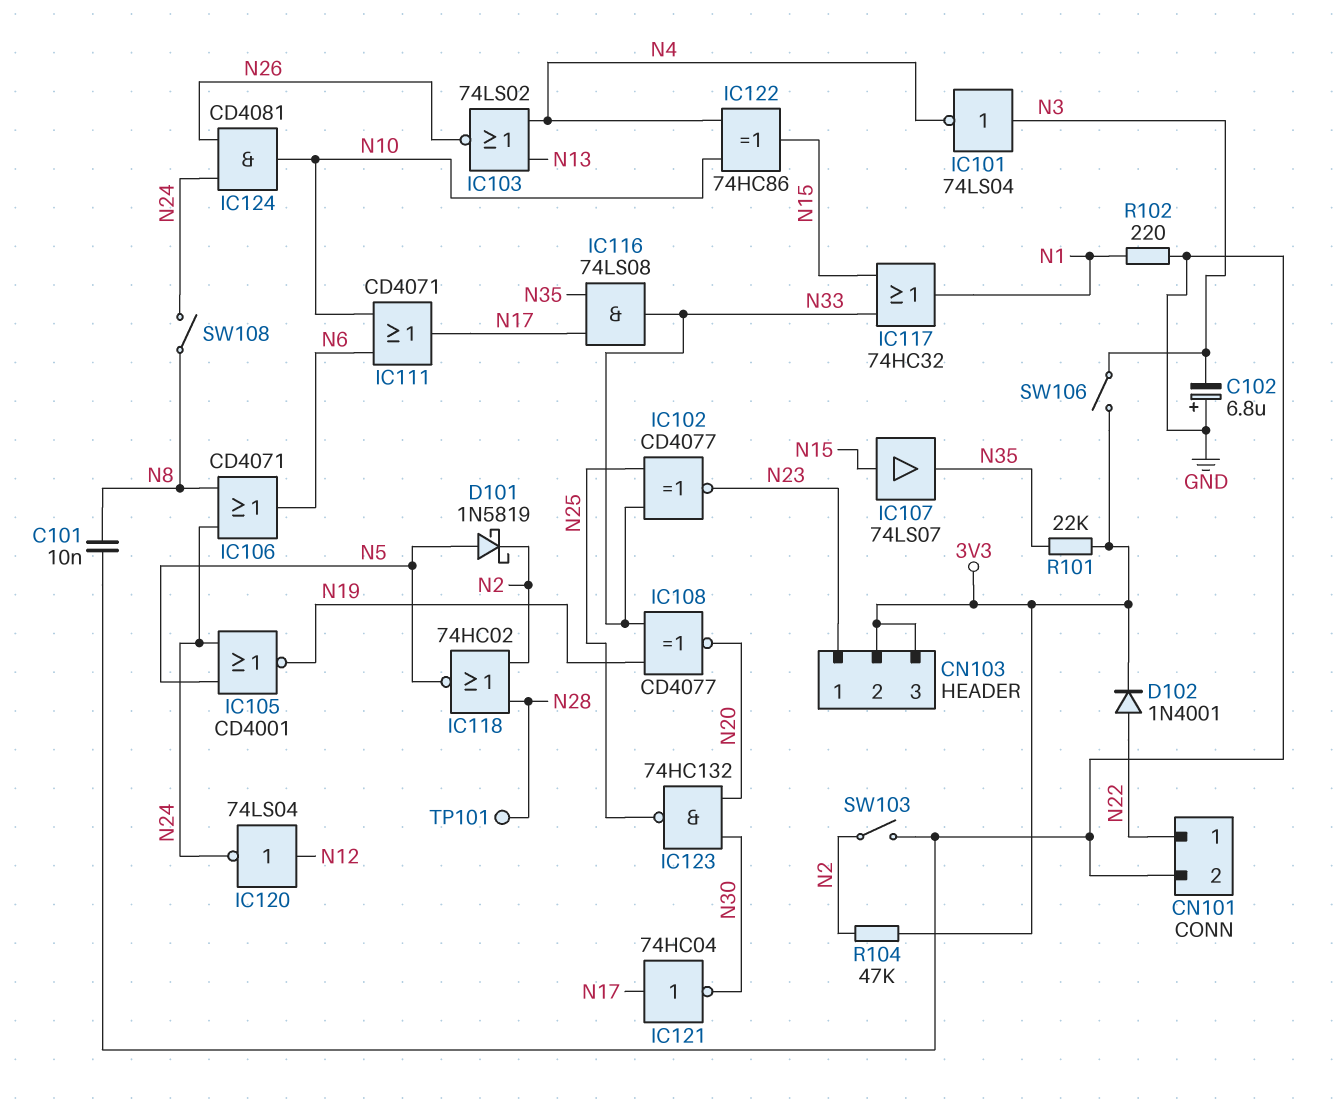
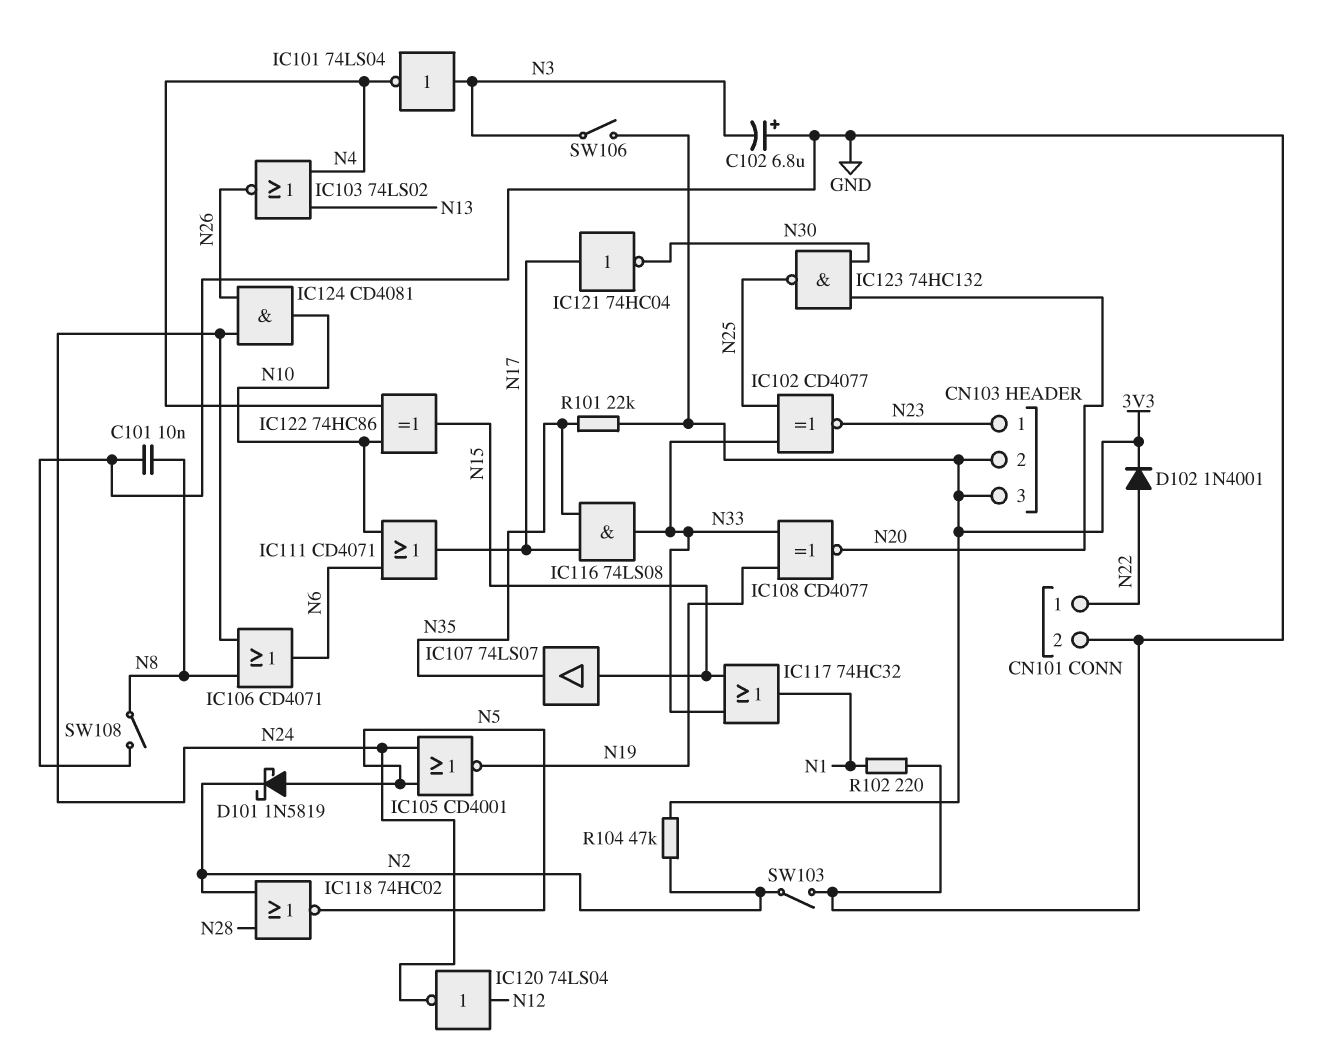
SW108: switch (N8, N24) -> switch (GND, N8)
TP101: test point (N28) -> none

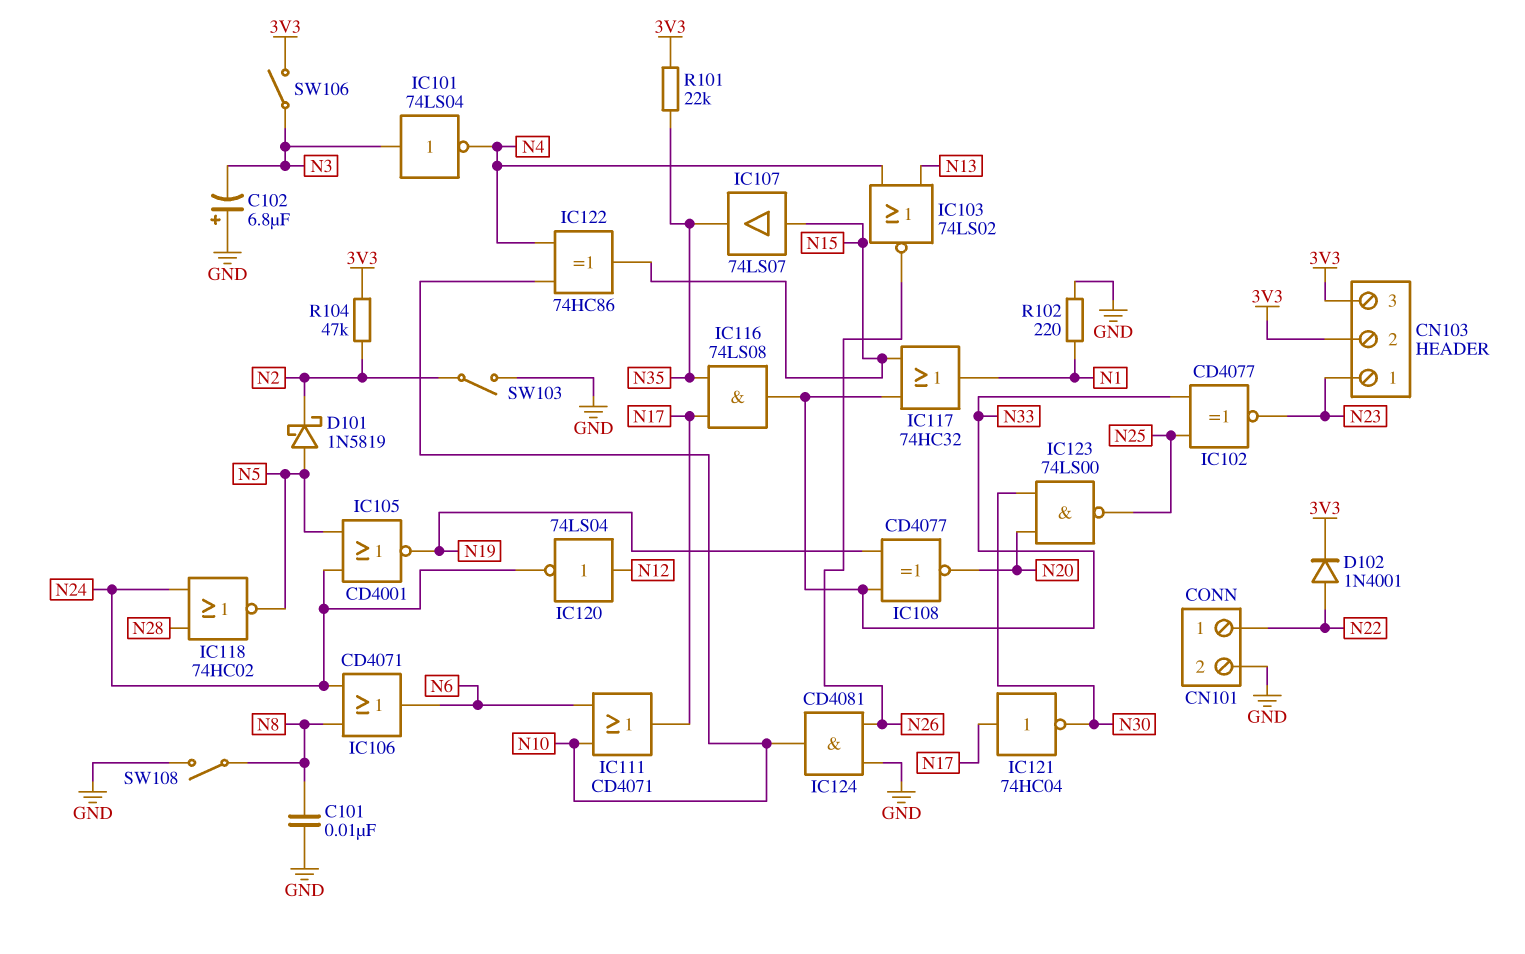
IC118: NOR 74HC02 (in N2, in N28, out N5) -> NOR 74HC02 (in N24, in N28, out N5)
IC123: NAND 74HC132 (in N20, in N30, out N25) -> NAND 74LS00 (in N20, in N30, out N25)
IC124: AND CD4081 (in N24, in N26, out N10) -> AND CD4081 (in GND, in N26, out N10)

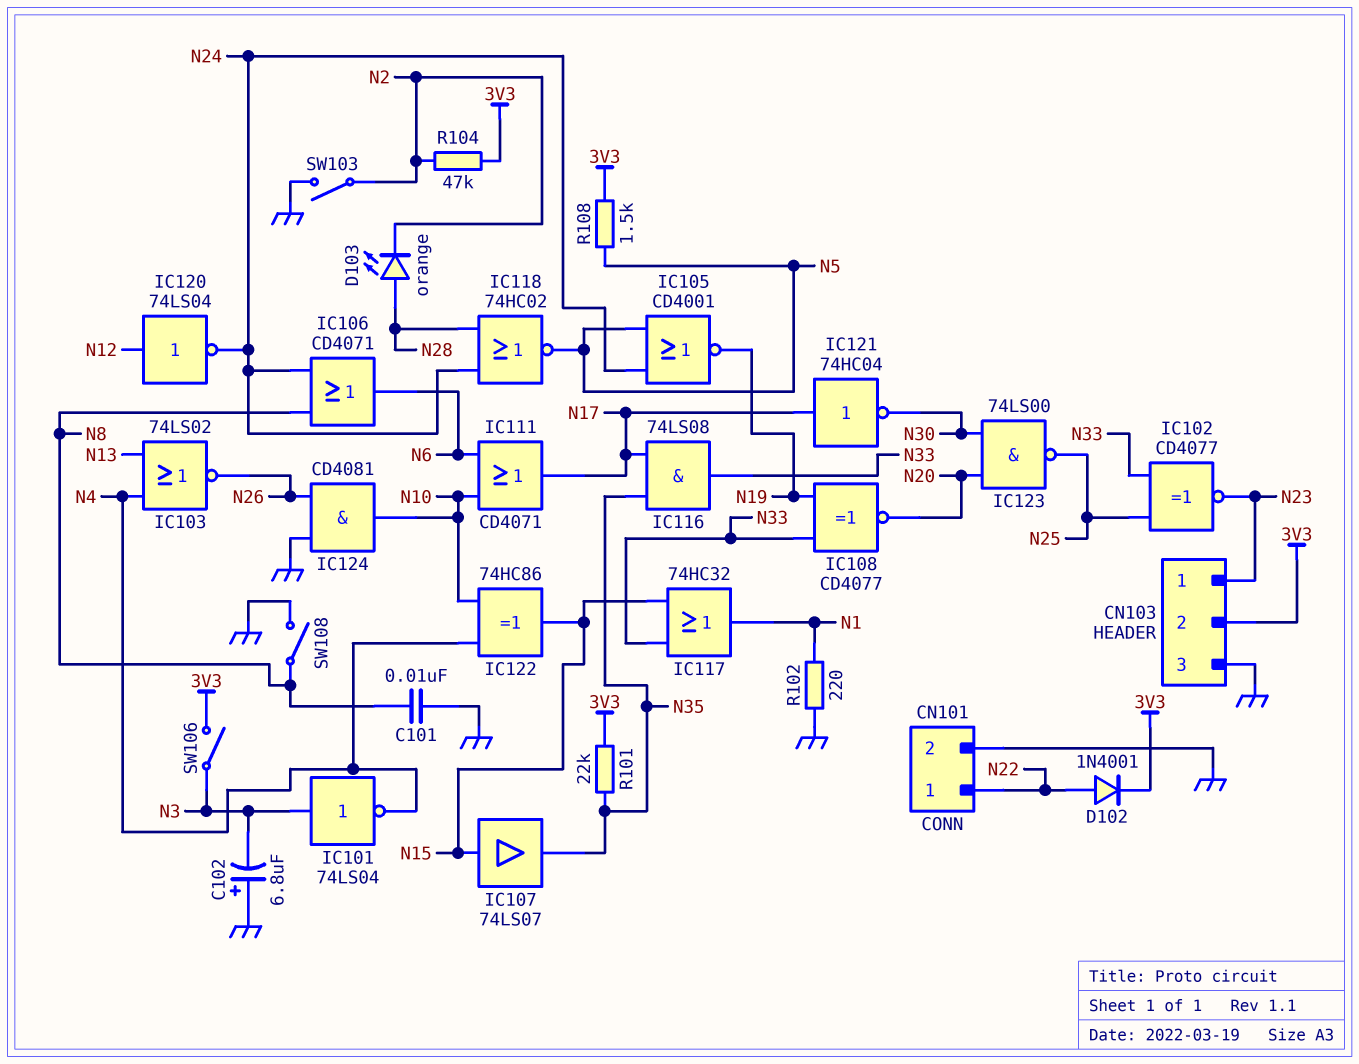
CN103 pin 3: 3V3 -> GND
D101: schottky 1N5819 (A N5, K N2) -> none
D103: none -> LED orange (A N28, K N2)
R108: none -> 1.5k (3V3, N5)

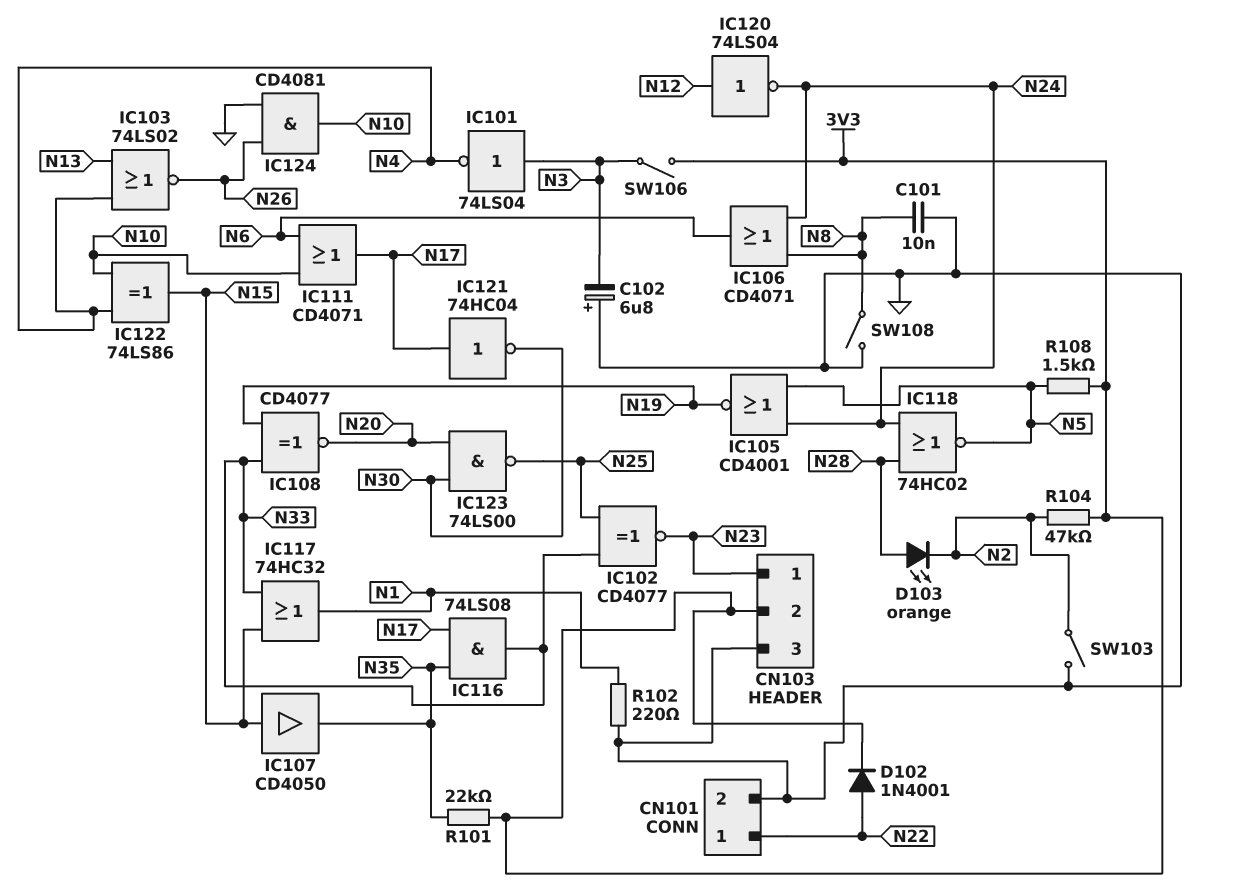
IC107: buffer 74LS07 (in N15, out N35) -> buffer CD4050 (in N15, out N35)
IC122: XOR 74HC86 (in N4, in N10, out N15) -> XOR 74LS86 (in N4, in N10, out N15)

